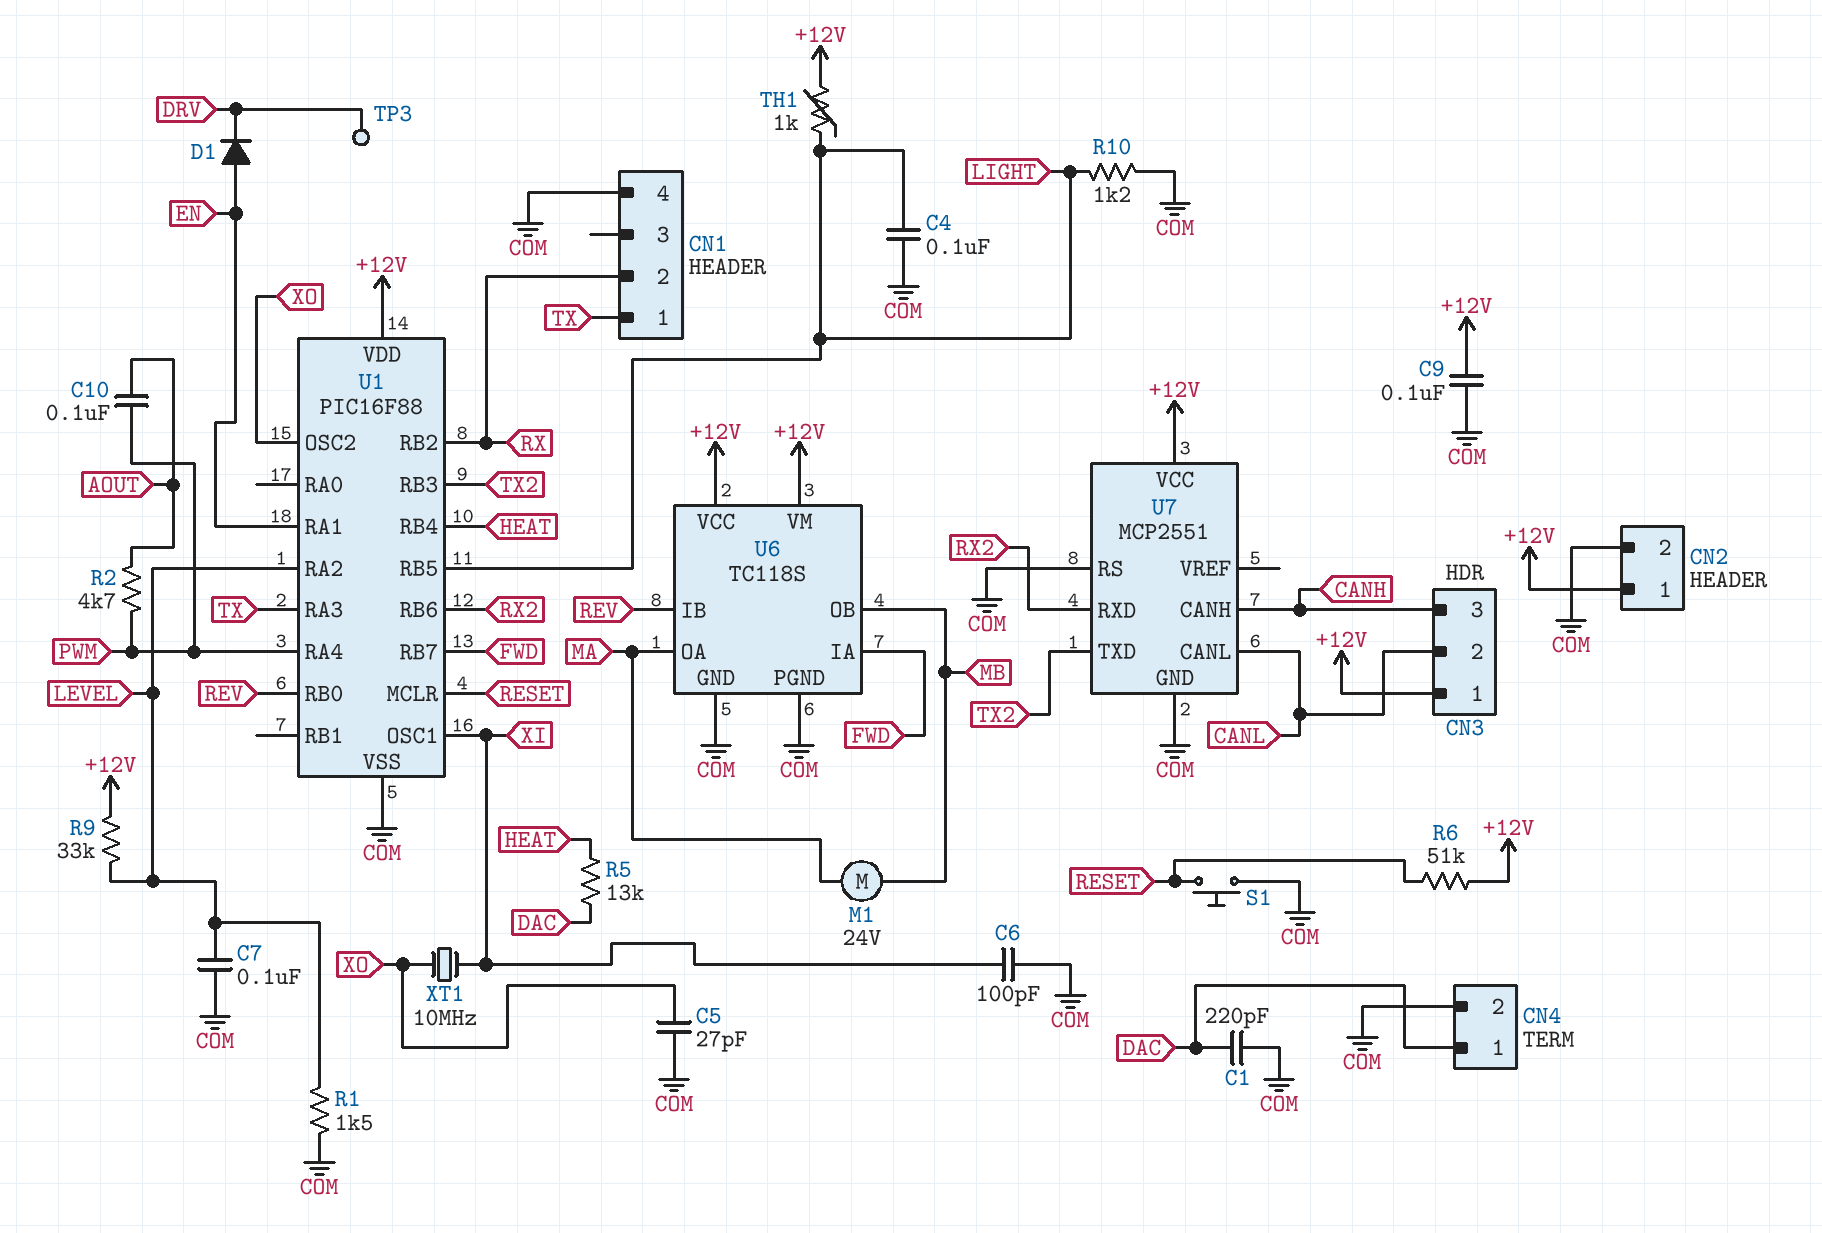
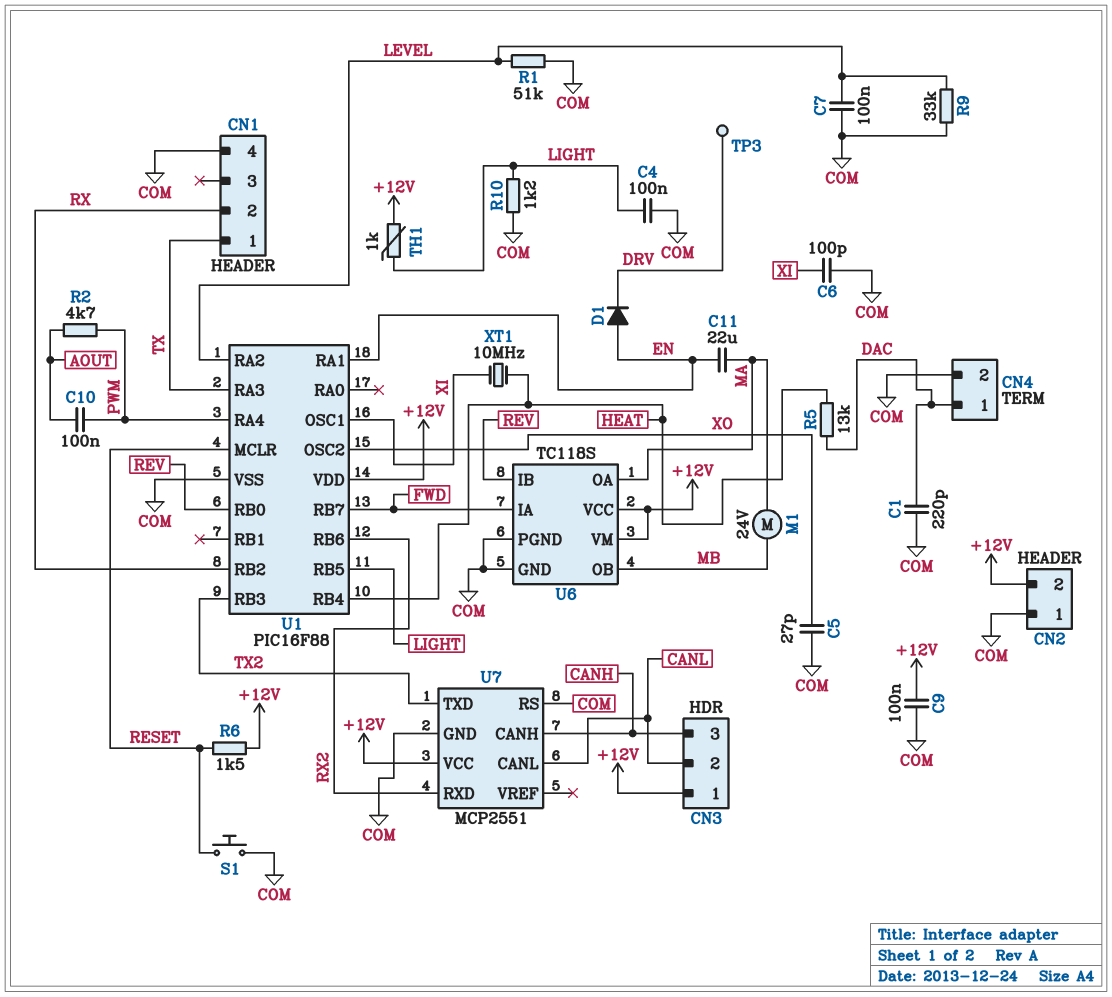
C11: none -> 22uF (EN, MA)
CN2 pin 1: +12V -> COM
CN2 pin 2: COM -> +12V
R1: 1.5k (COM, LEVEL) -> 51k (COM, LEVEL)
R6: 51k (+12V, RESET) -> 1.5k (+12V, RESET)
R9: 33k (+12V, LEVEL) -> 33k (COM, LEVEL)
XT1: 10MHz (XI, XO) -> 10MHz (HEAT, XI)

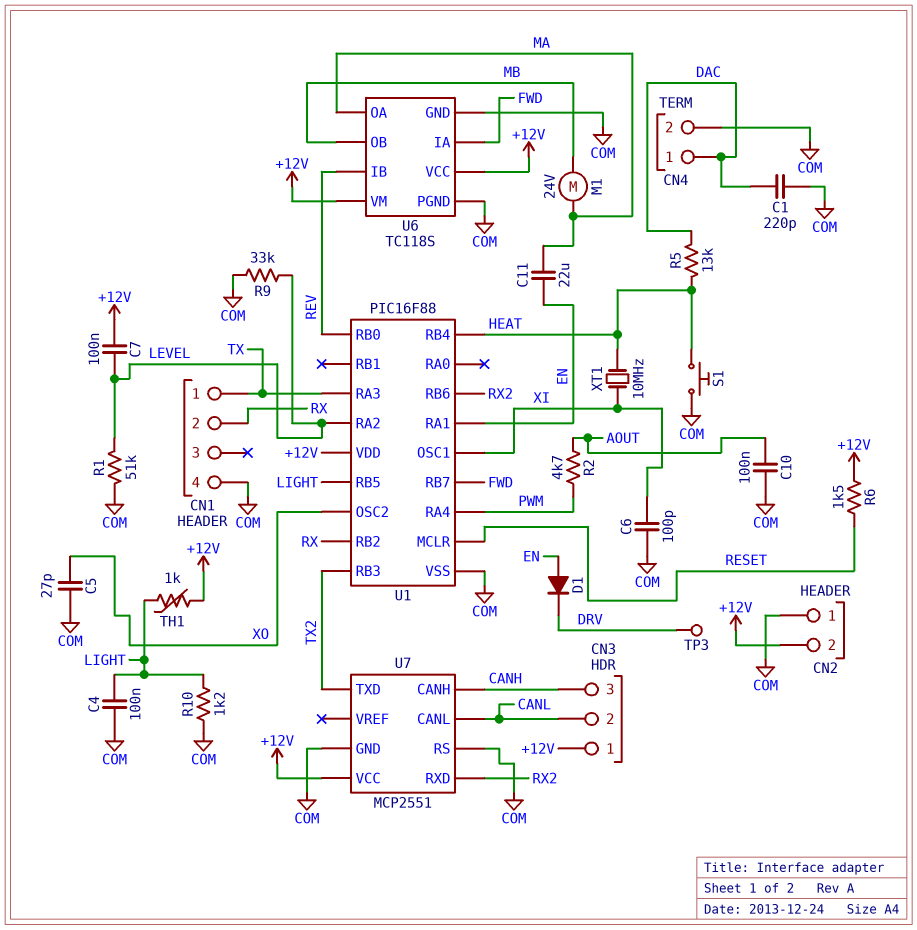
C7: 100nF (COM, LEVEL) -> 100nF (+12V, LEVEL)
C9: 100nF (+12V, COM) -> none
C10: 100nF (AOUT, PWM) -> 100nF (AOUT, COM)
S1: button (COM, RESET) -> button (COM, HEAT)

